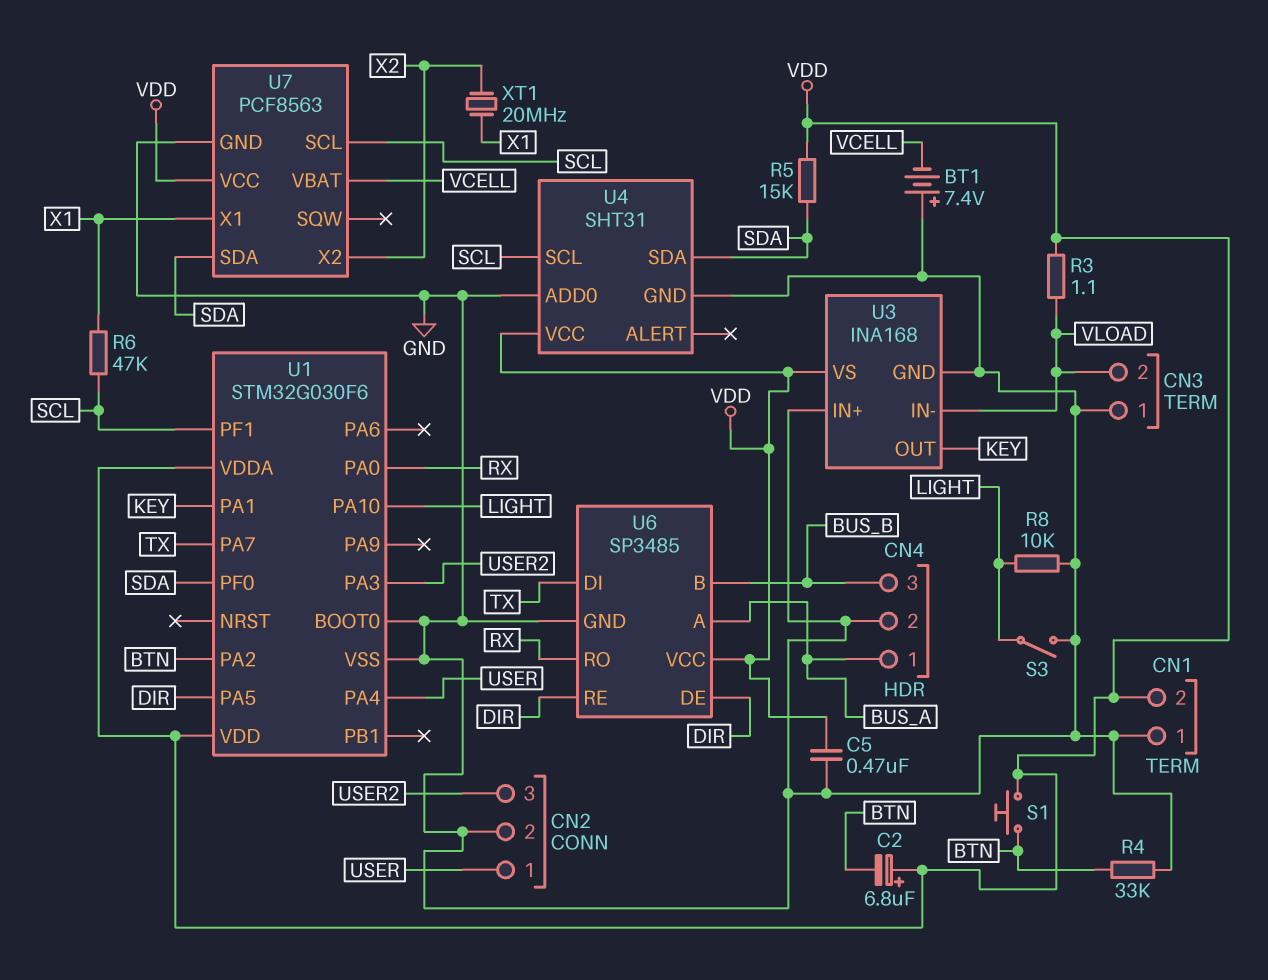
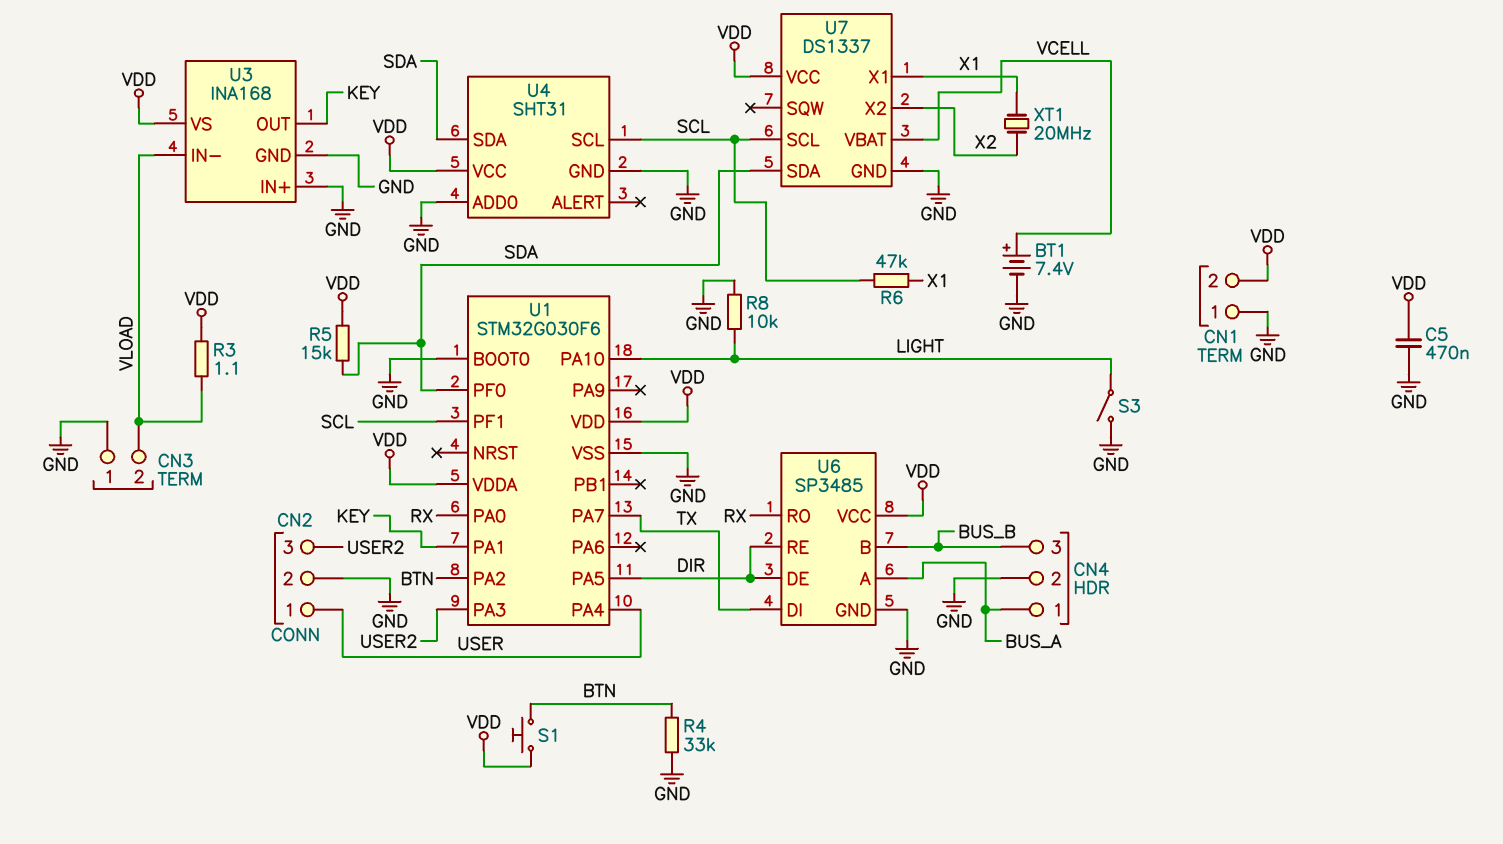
BT1: 7.4V (plus GND, minus VCELL) -> 7.4V (plus VCELL, minus GND)
C2: 6.8uF (plus VDD, minus BTN) -> none
U7: PCF8563 -> DS1337

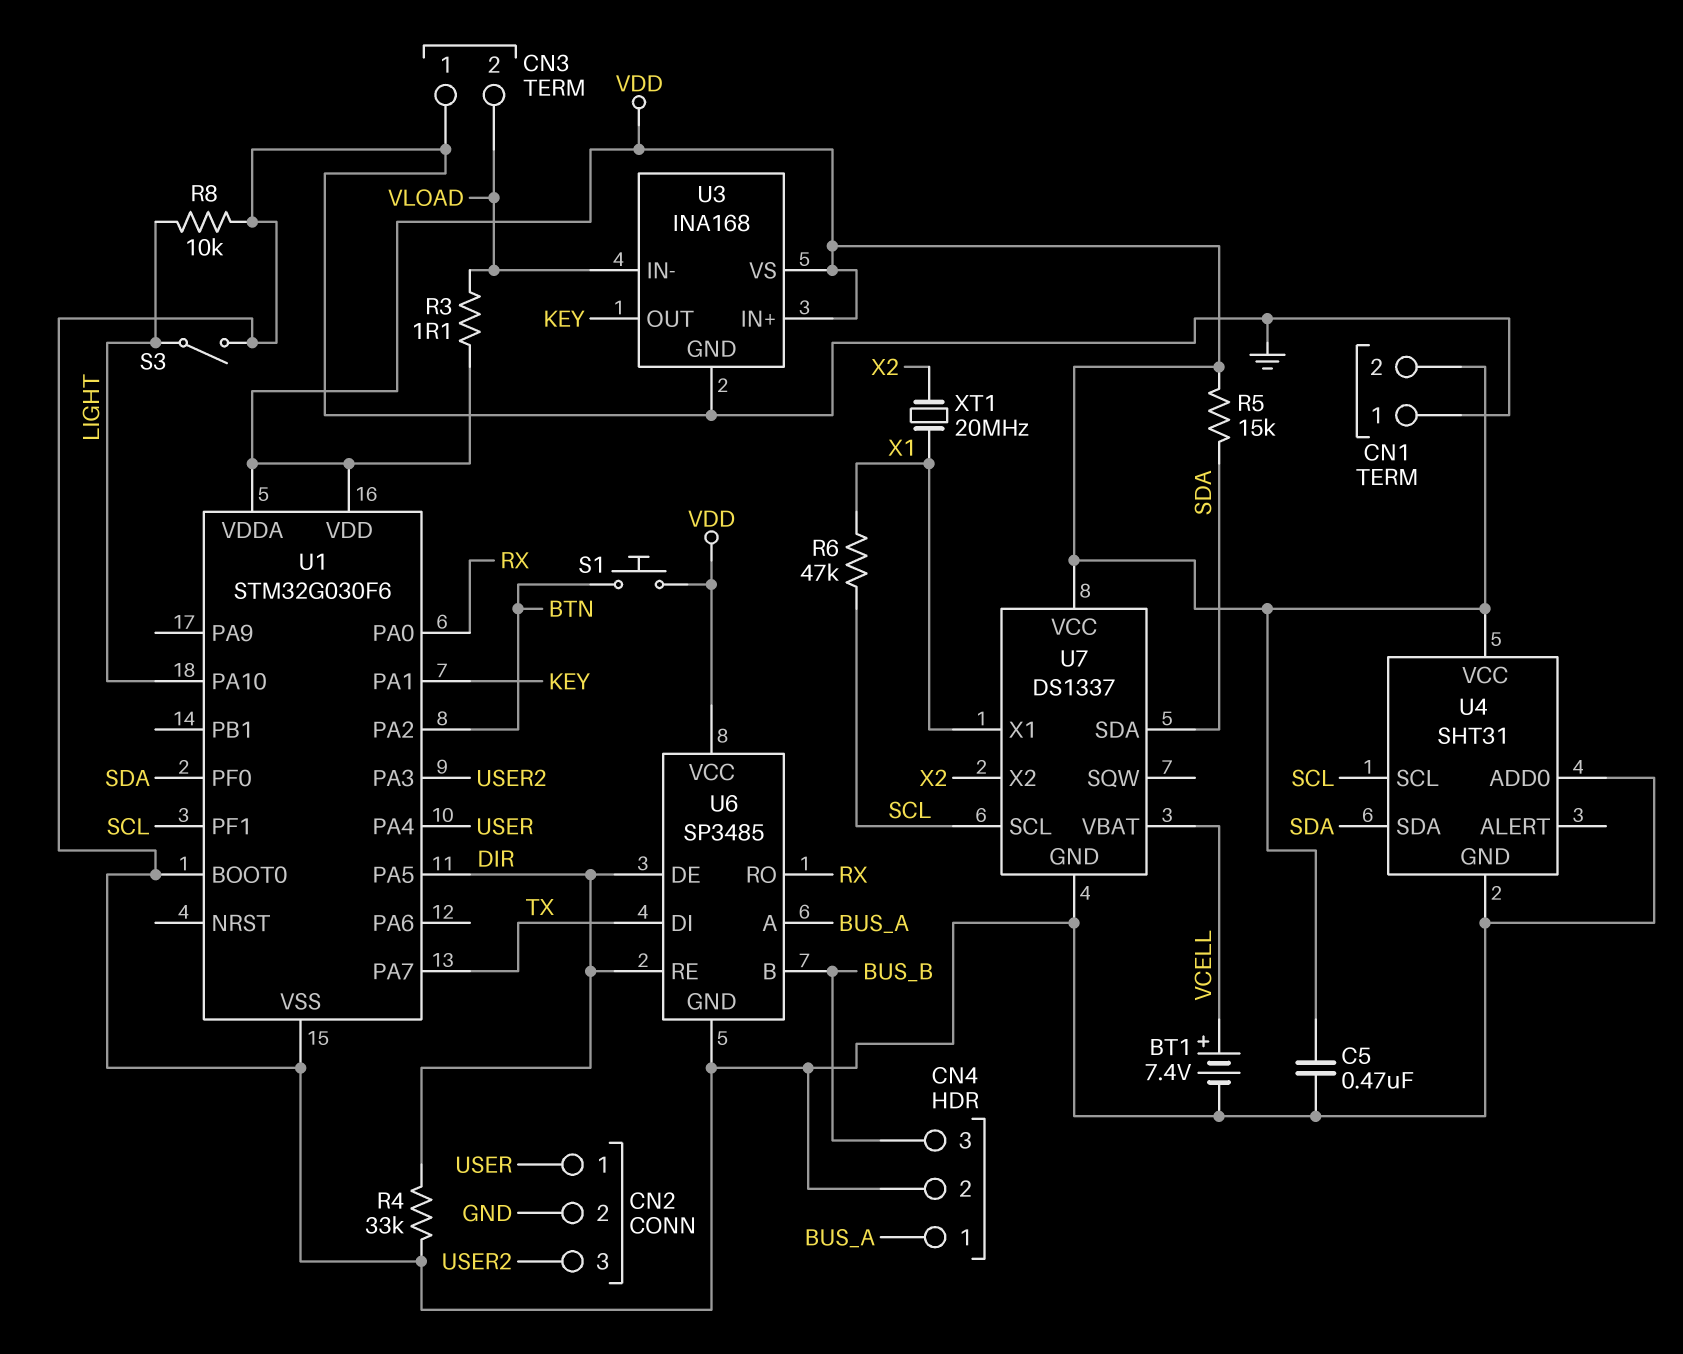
R4: 33k (BTN, GND) -> 33k (DIR, GND)
U3 pin IN+: GND -> VDD

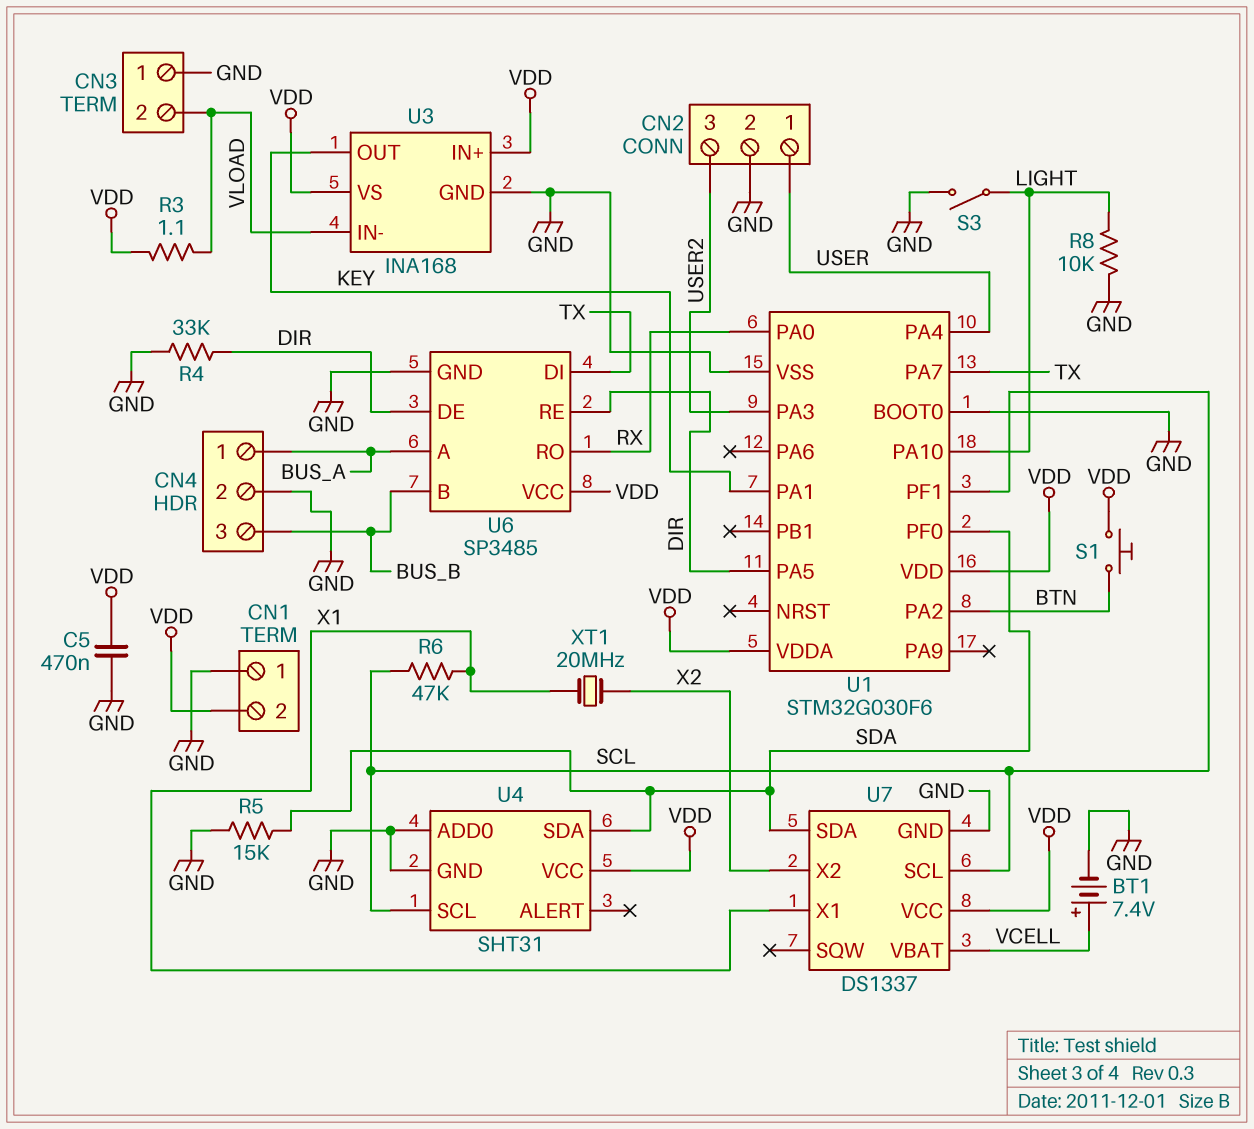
R5: 15k (SDA, VDD) -> 15k (GND, SDA)

